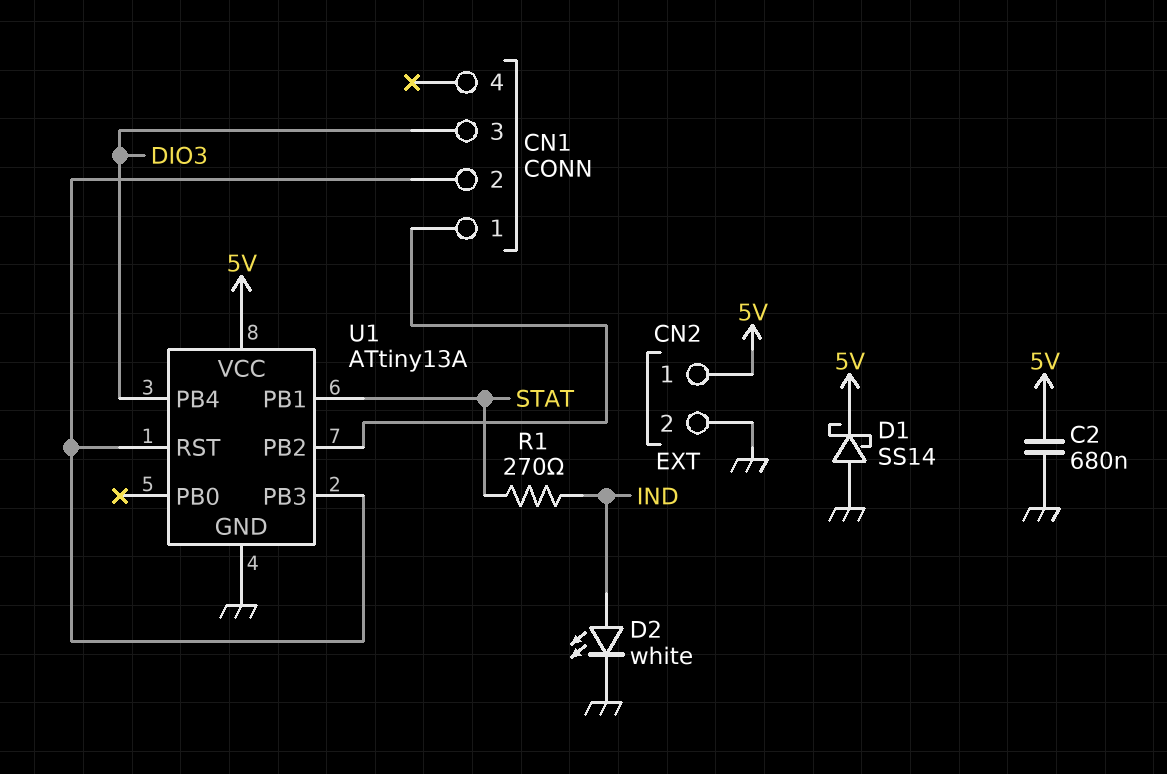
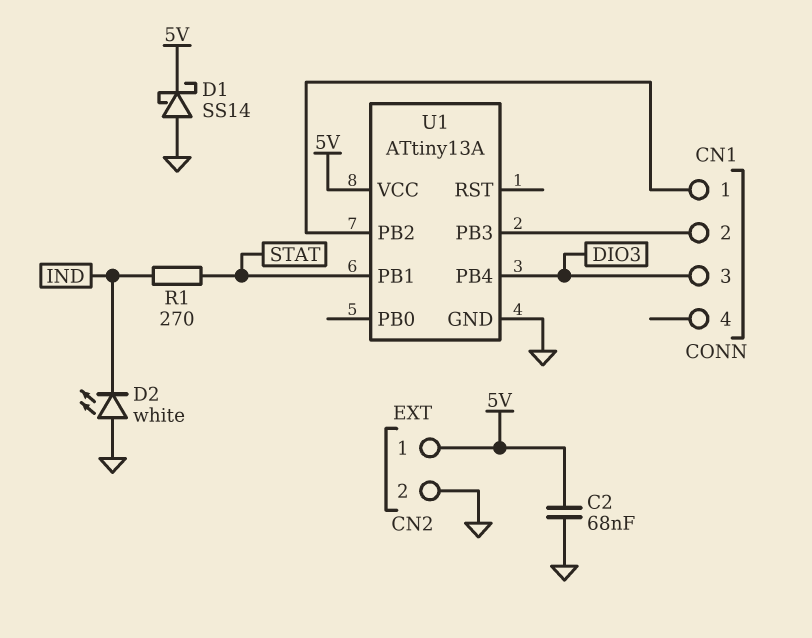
C2: 680nF (5V, GND) -> 68nF (5V, GND)
D2: LED white (A IND, K GND) -> LED white (A GND, K IND)
U1 pin RST: CN1/2 -> none

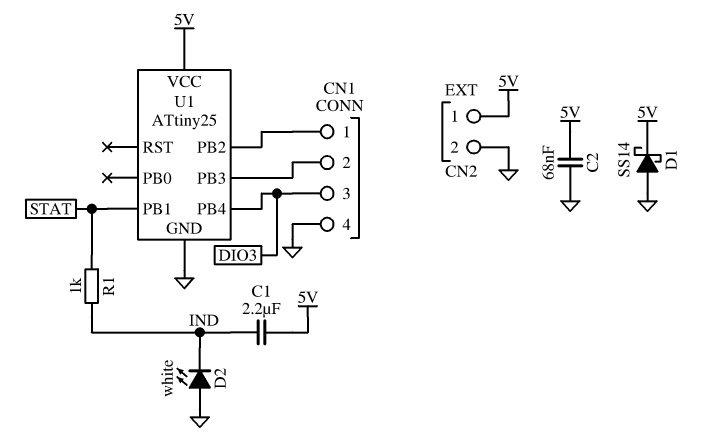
C1: none -> 2.2uF (5V, IND)
CN1 pin 4: none -> GND
R1: 270 (IND, STAT) -> 1k (IND, STAT)
U1: ATtiny13A -> ATtiny25

